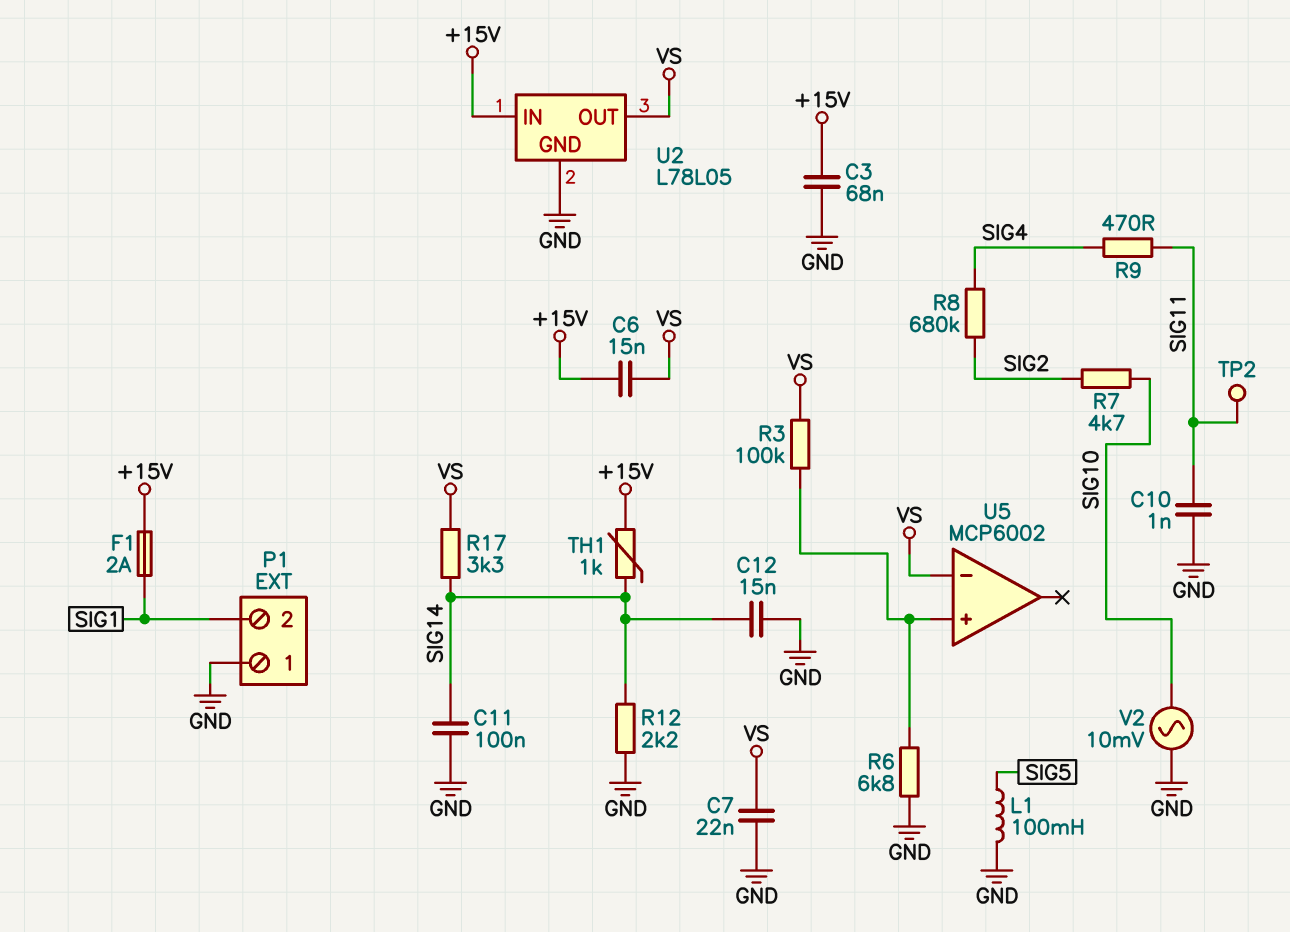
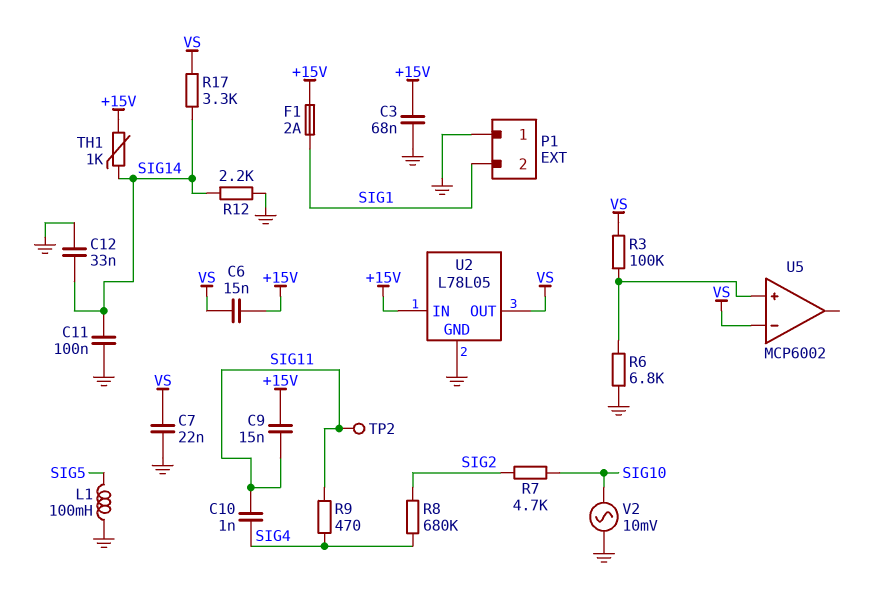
C9: none -> 15nF (+15V, SIG11)
C10: 1nF (GND, SIG11) -> 1nF (SIG4, SIG11)
C12: 15nF (GND, SIG14) -> 33nF (GND, SIG14)

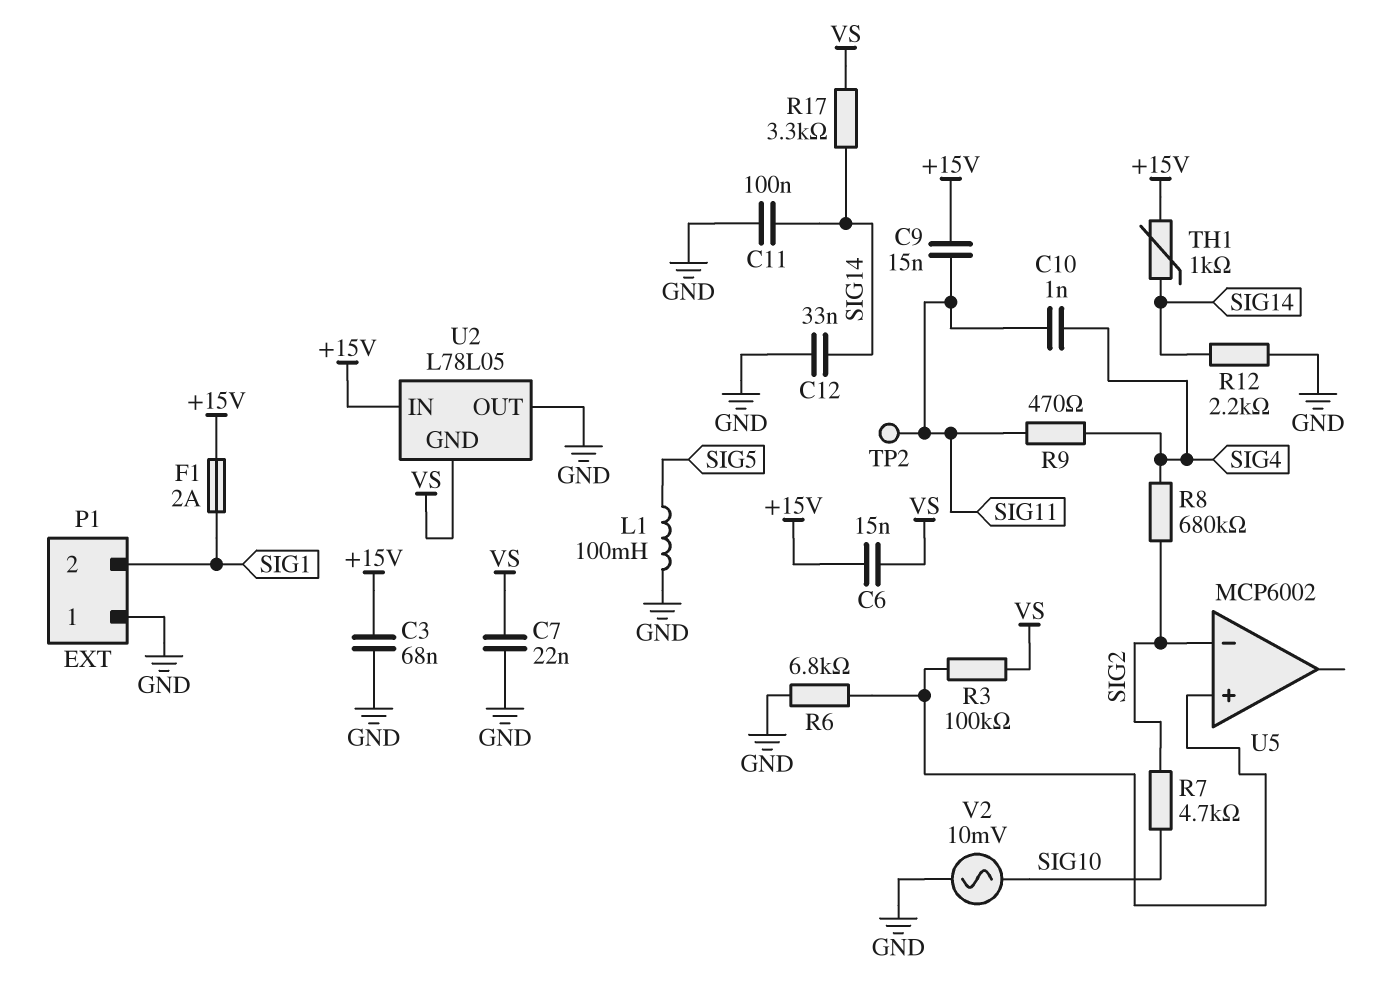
U2 pin GND: GND -> VS
U2 pin OUT: VS -> GND
U5 pin in-: VS -> SIG2

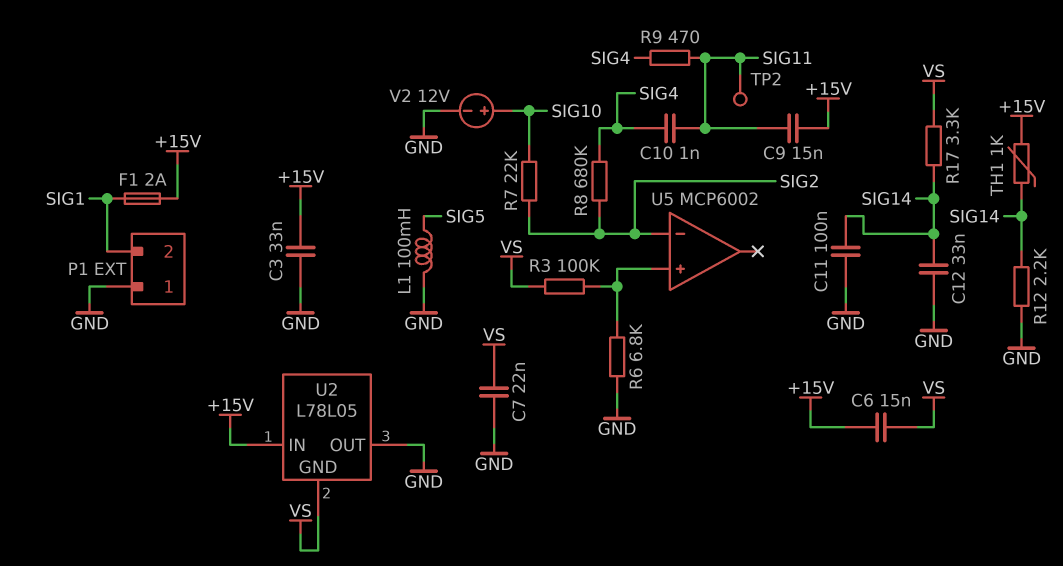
C3: 68nF (+15V, GND) -> 33nF (+15V, GND)
R7: 4.7k (SIG2, SIG10) -> 22k (SIG2, SIG10)
V2: AC 10mV (GND, SIG10) -> 12V (plus SIG10, minus GND)

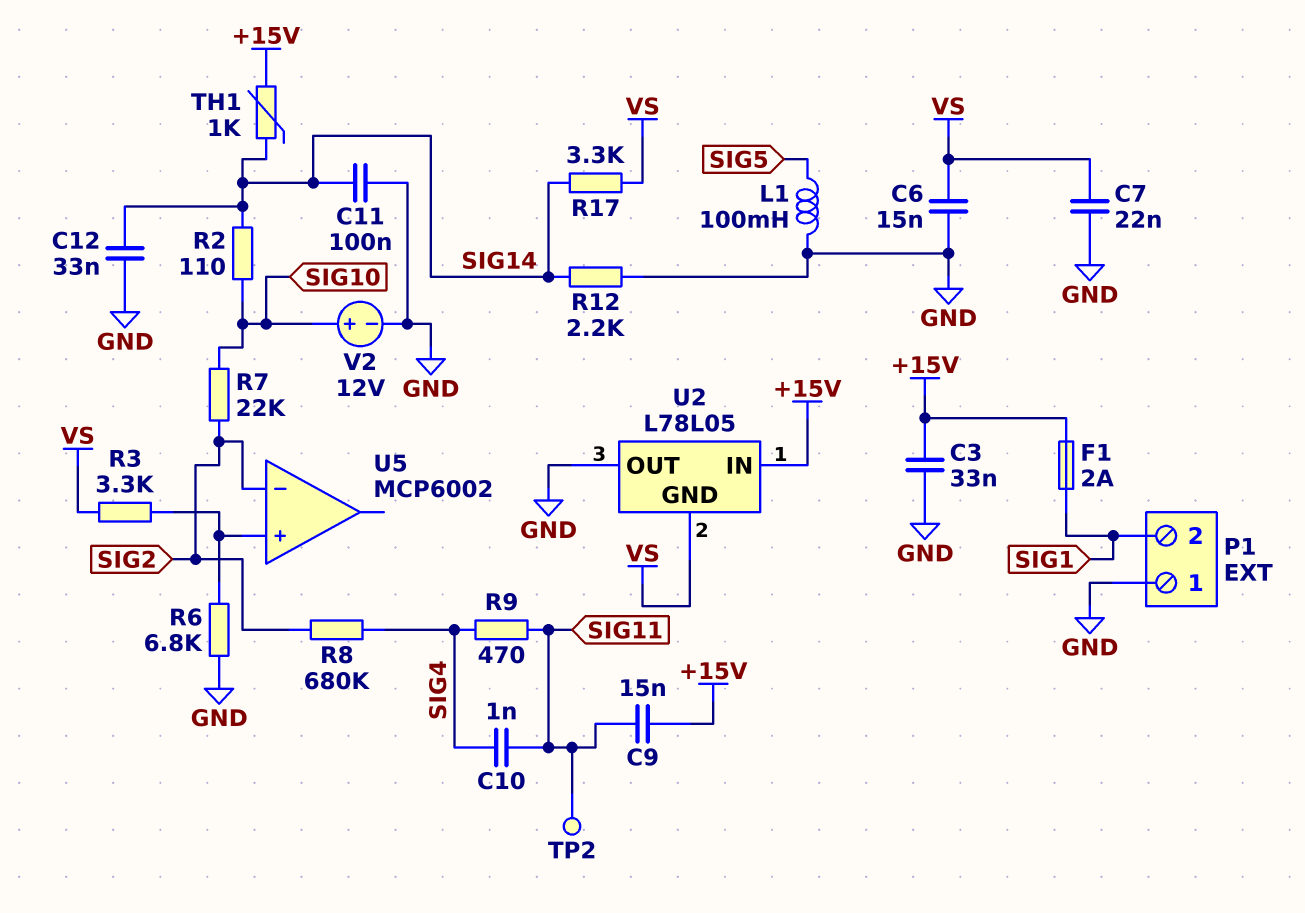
C6: 15nF (+15V, VS) -> 15nF (GND, VS)
R2: none -> 110 (SIG10, SIG14)
R3: 100k (U5/in+, VS) -> 3.3k (U5/in+, VS)

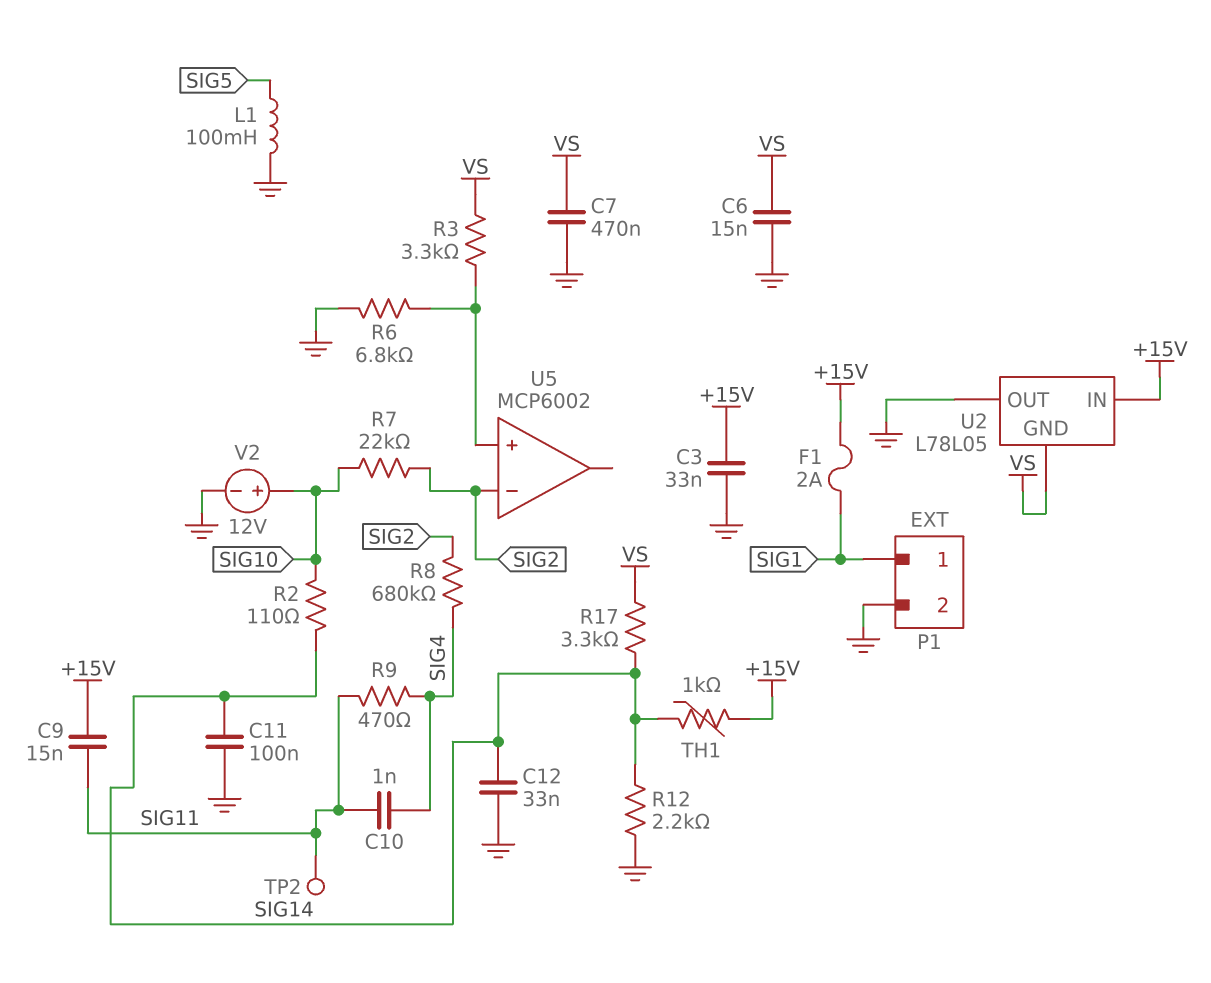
C7: 22nF (GND, VS) -> 470nF (GND, VS)
P1 pin 1: GND -> SIG1
P1 pin 2: SIG1 -> GND

